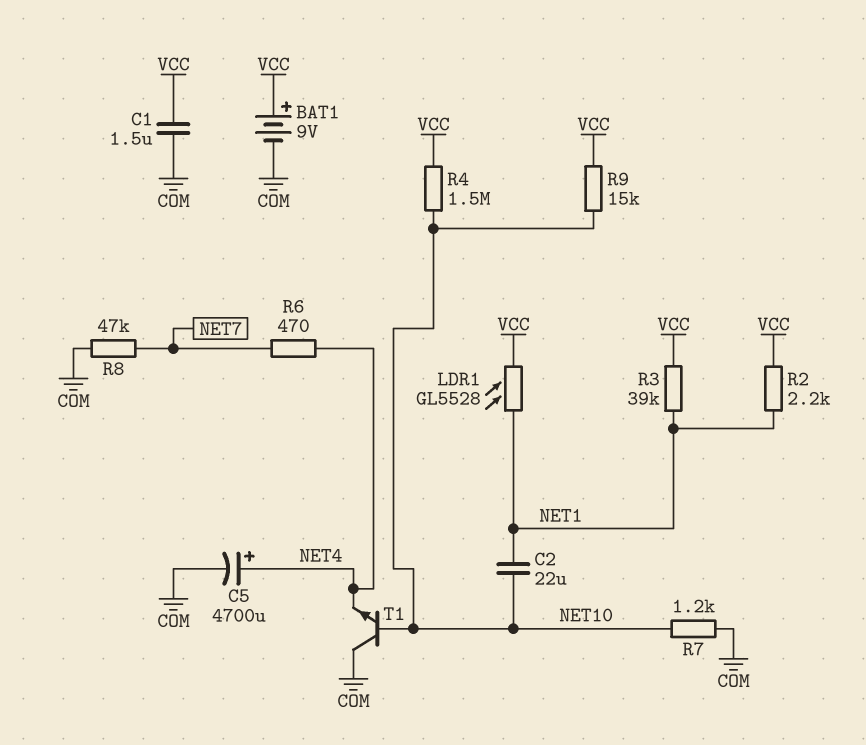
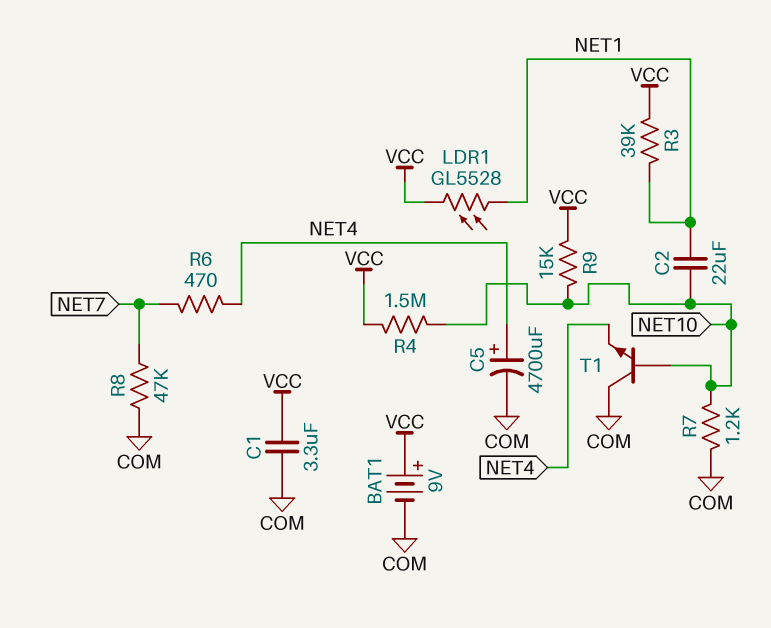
C1: 1.5uF (COM, VCC) -> 3.3uF (COM, VCC)
R2: 2.2k (NET1, VCC) -> none

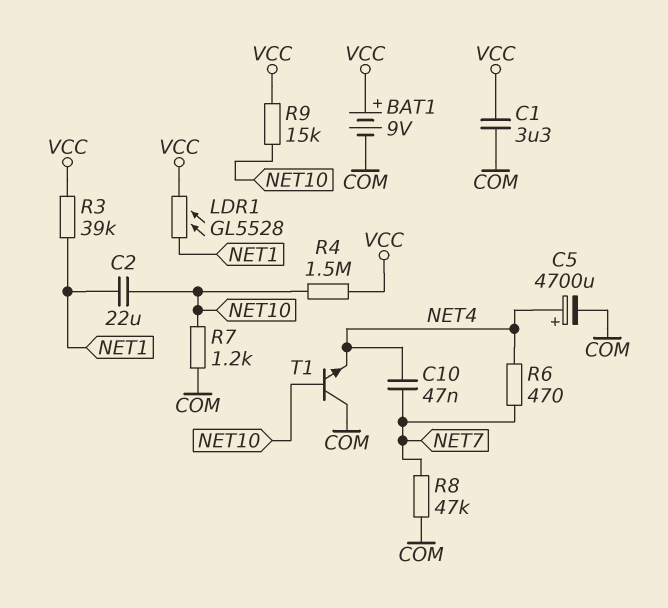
C10: none -> 47nF (NET4, NET7)

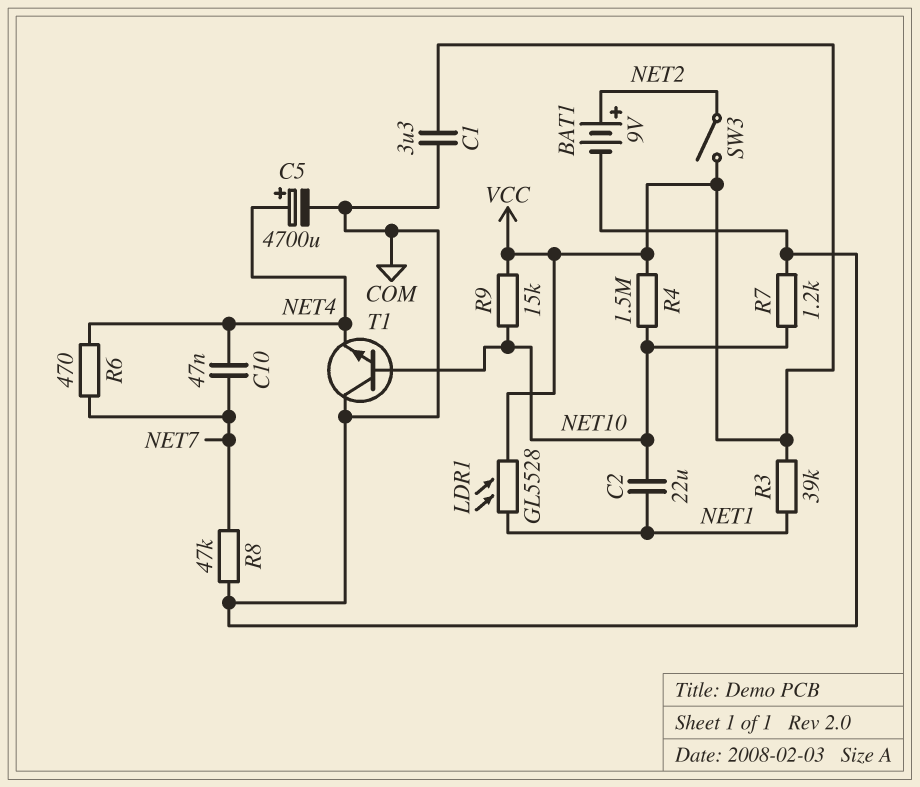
BAT1: 9V (plus VCC, minus COM) -> 9V (plus NET2, minus COM)
SW3: none -> switch (NET2, VCC)

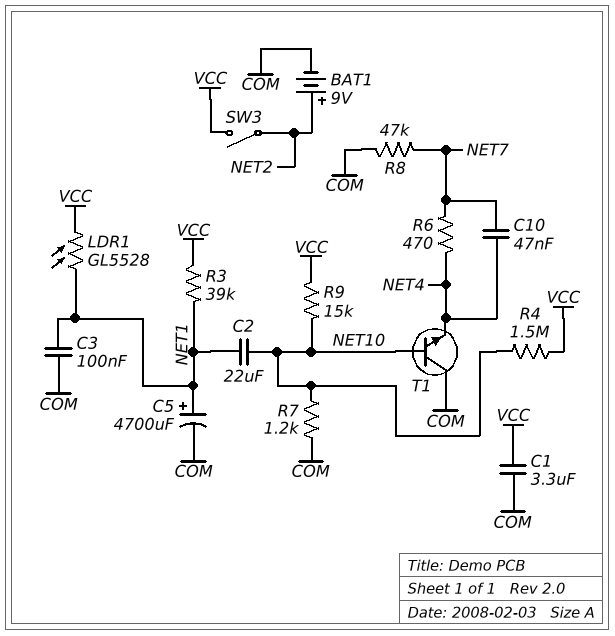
C3: none -> 100nF (COM, NET1)
C5: 4700uF (plus NET4, minus COM) -> 4700uF (plus NET1, minus COM)

